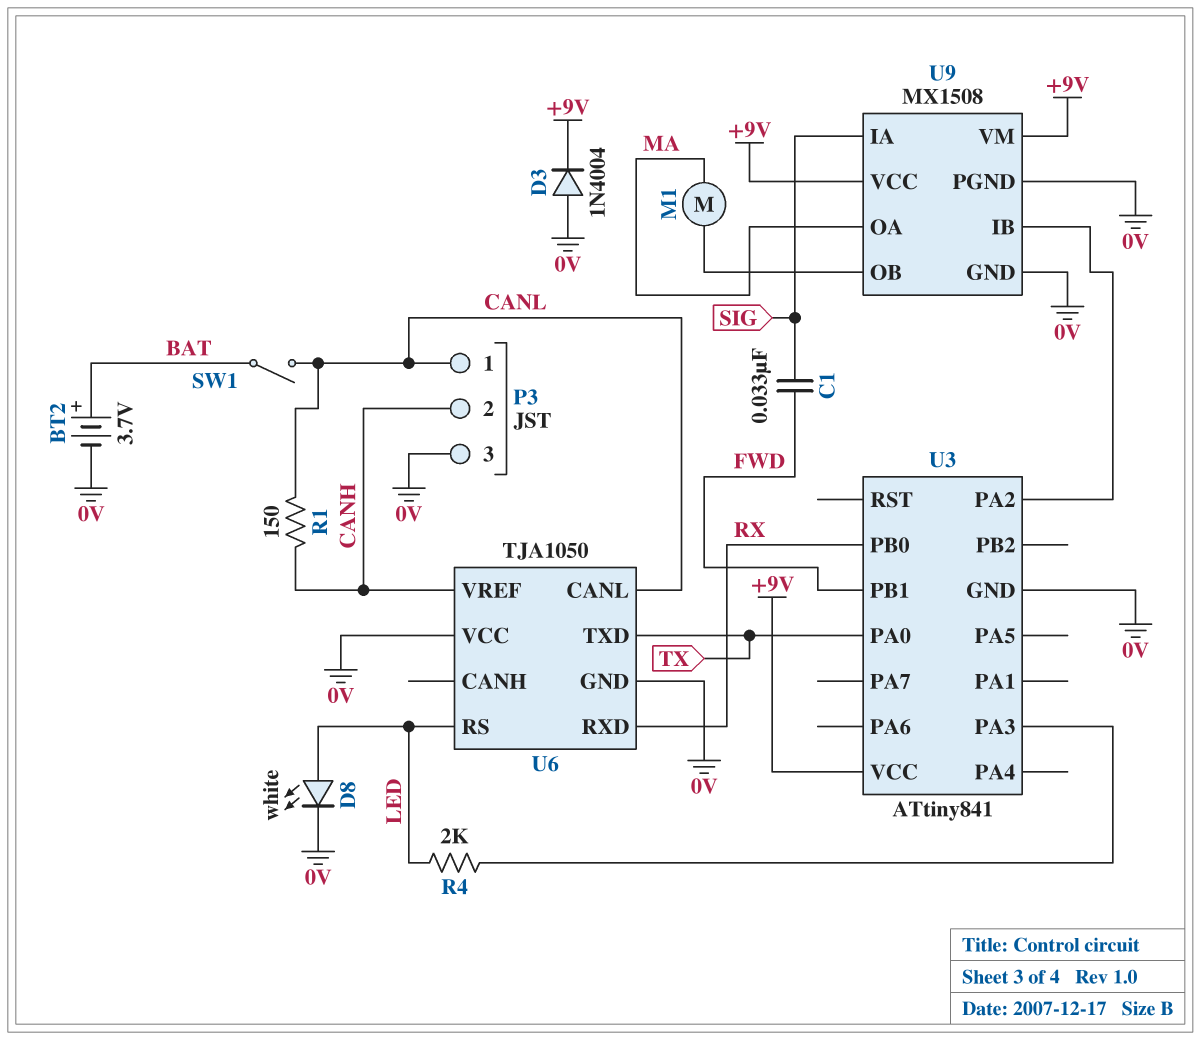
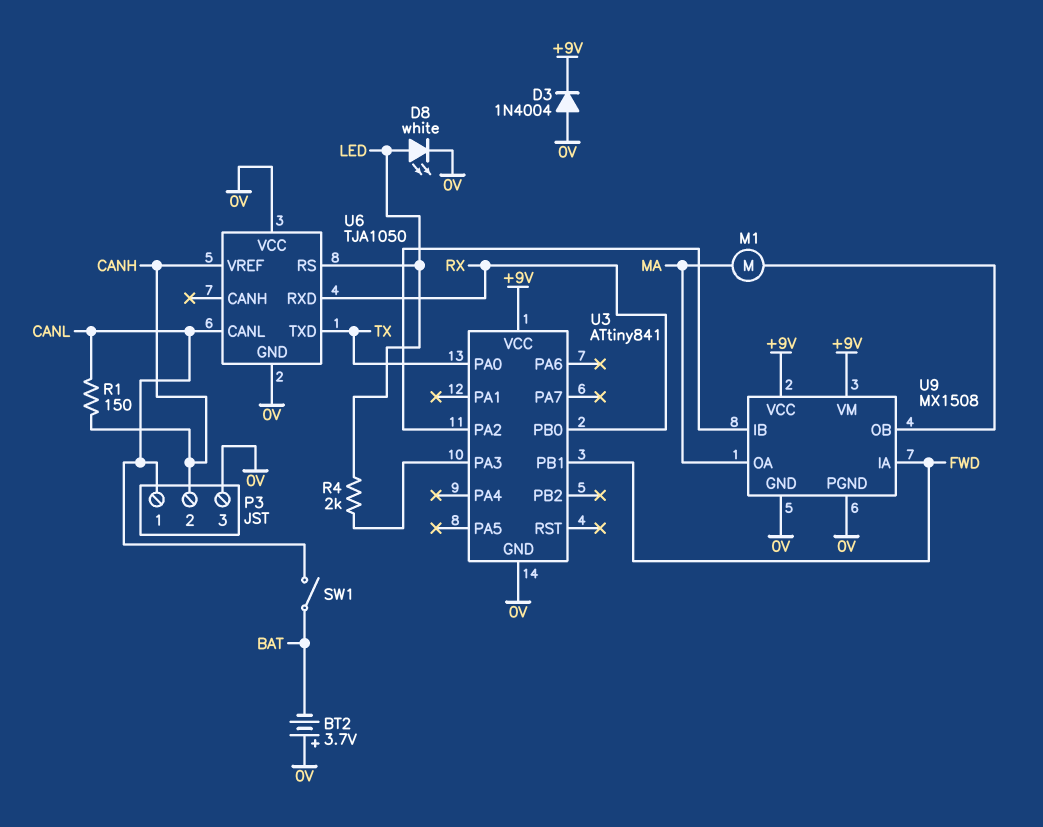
BT2: 3.7V (plus BAT, minus 0V) -> 3.7V (plus 0V, minus BAT)
C1: 33nF (FWD, SIG) -> none
U9 pin IA: SIG -> FWD

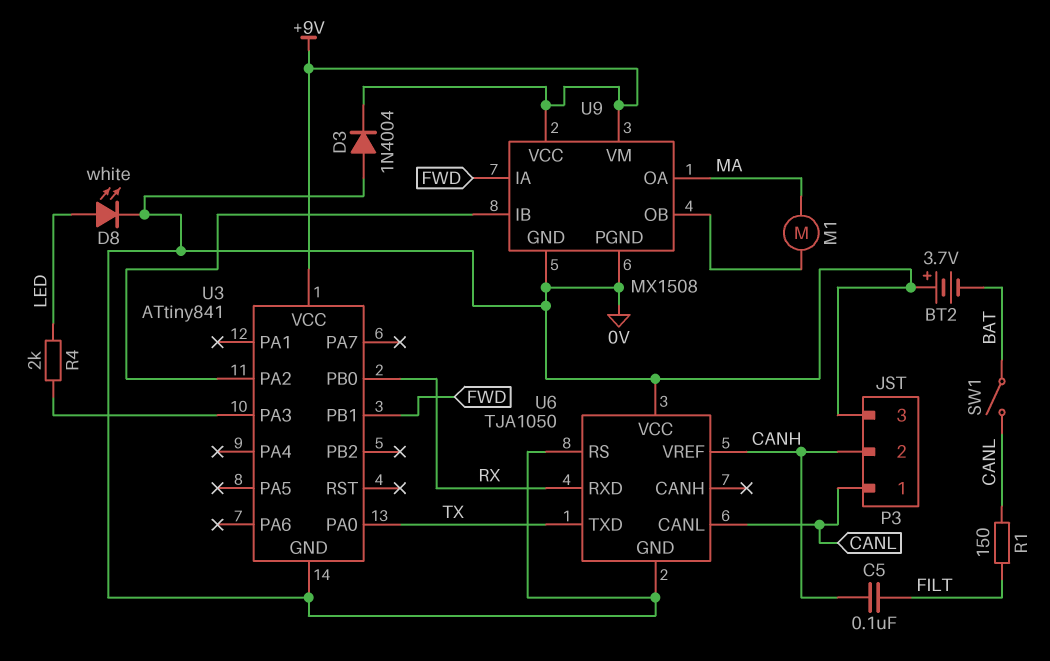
C5: none -> 100nF (CANH, FILT)
R1: 150 (CANH, CANL) -> 150 (CANL, FILT)
U6 pin RS: LED -> 0V

